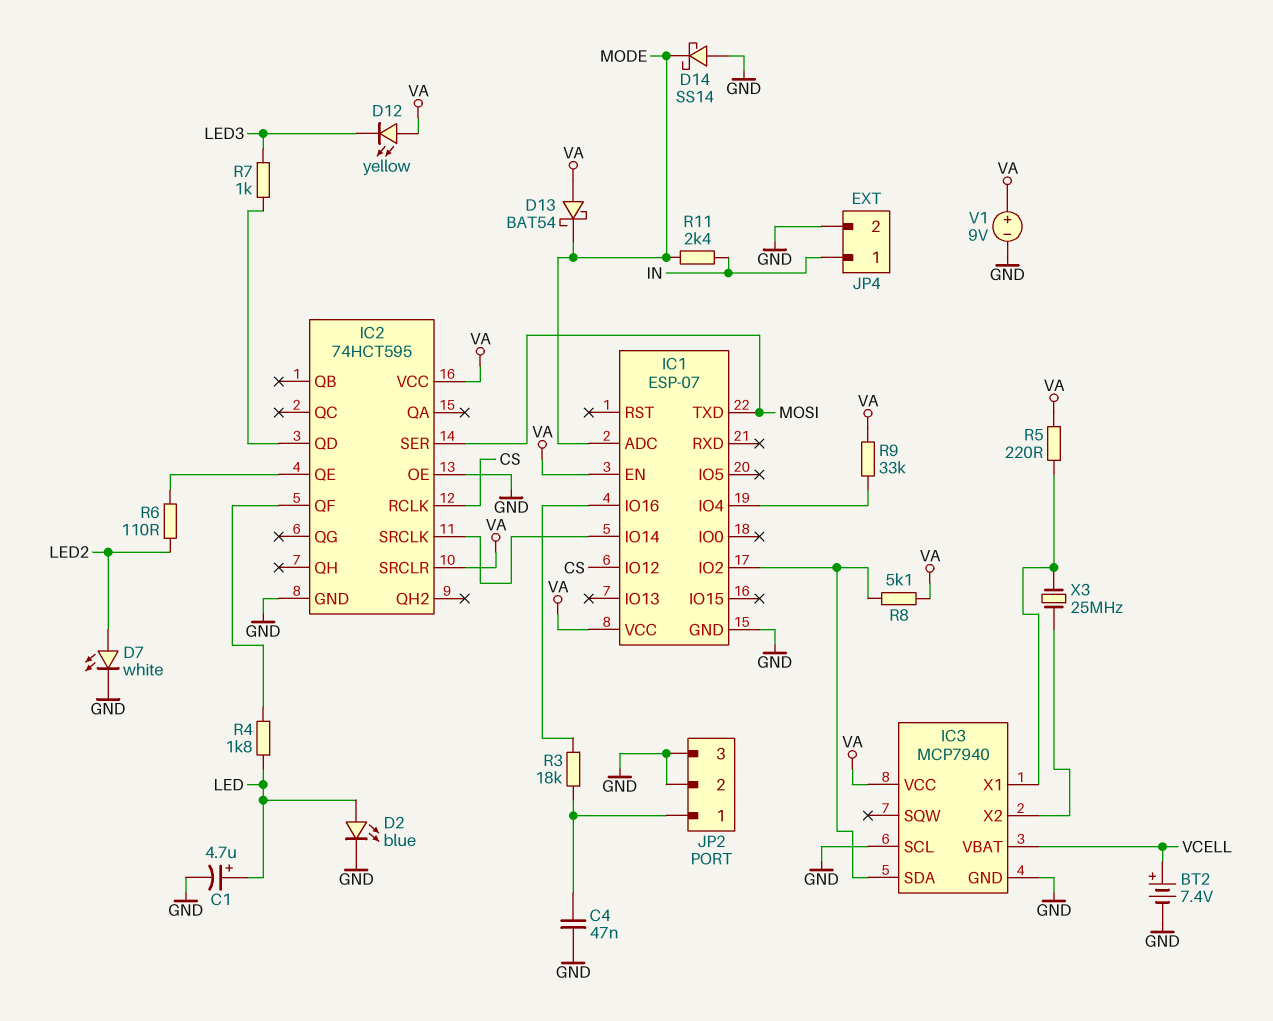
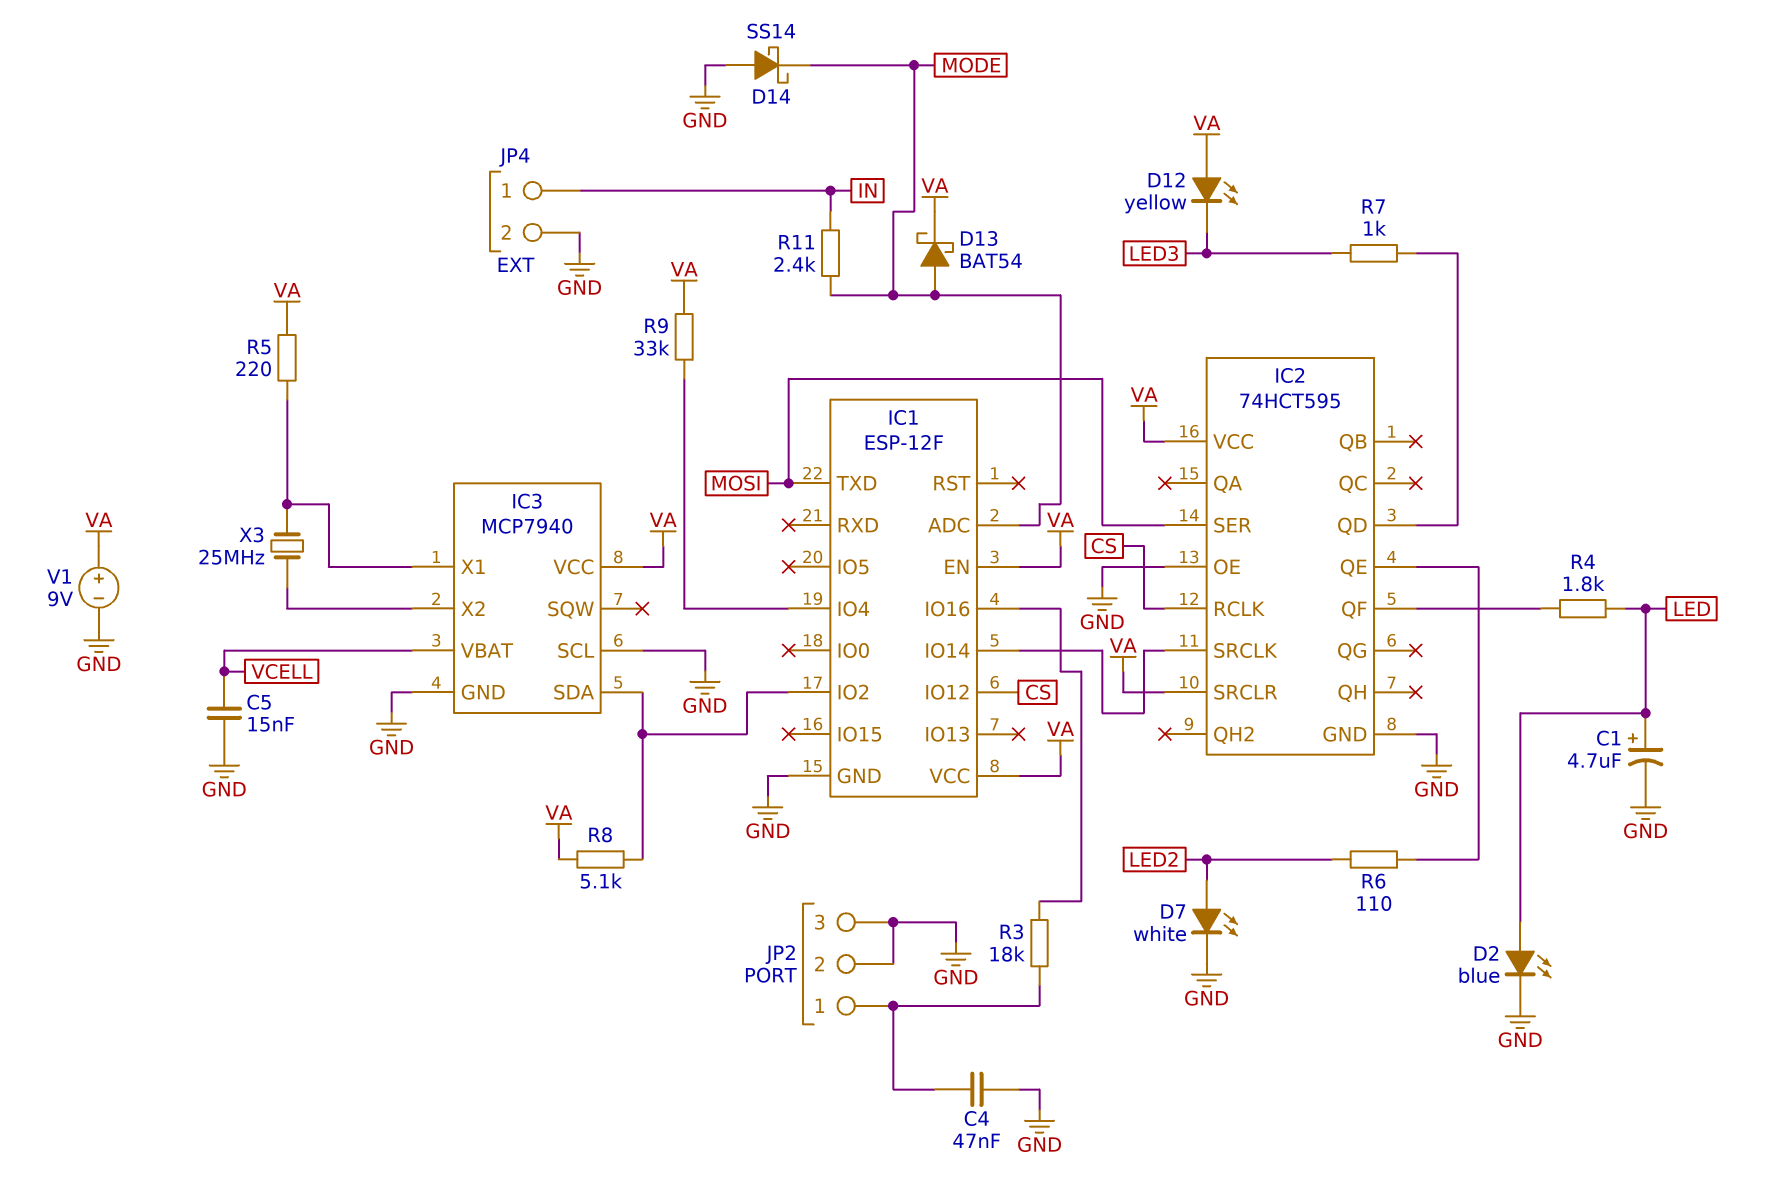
BT2: 7.4V (plus VCELL, minus GND) -> none
C5: none -> 15nF (GND, VCELL)
D13: schottky BAT54 (A VA, K MODE) -> schottky BAT54 (A MODE, K VA)
IC1: ESP-07 -> ESP-12F

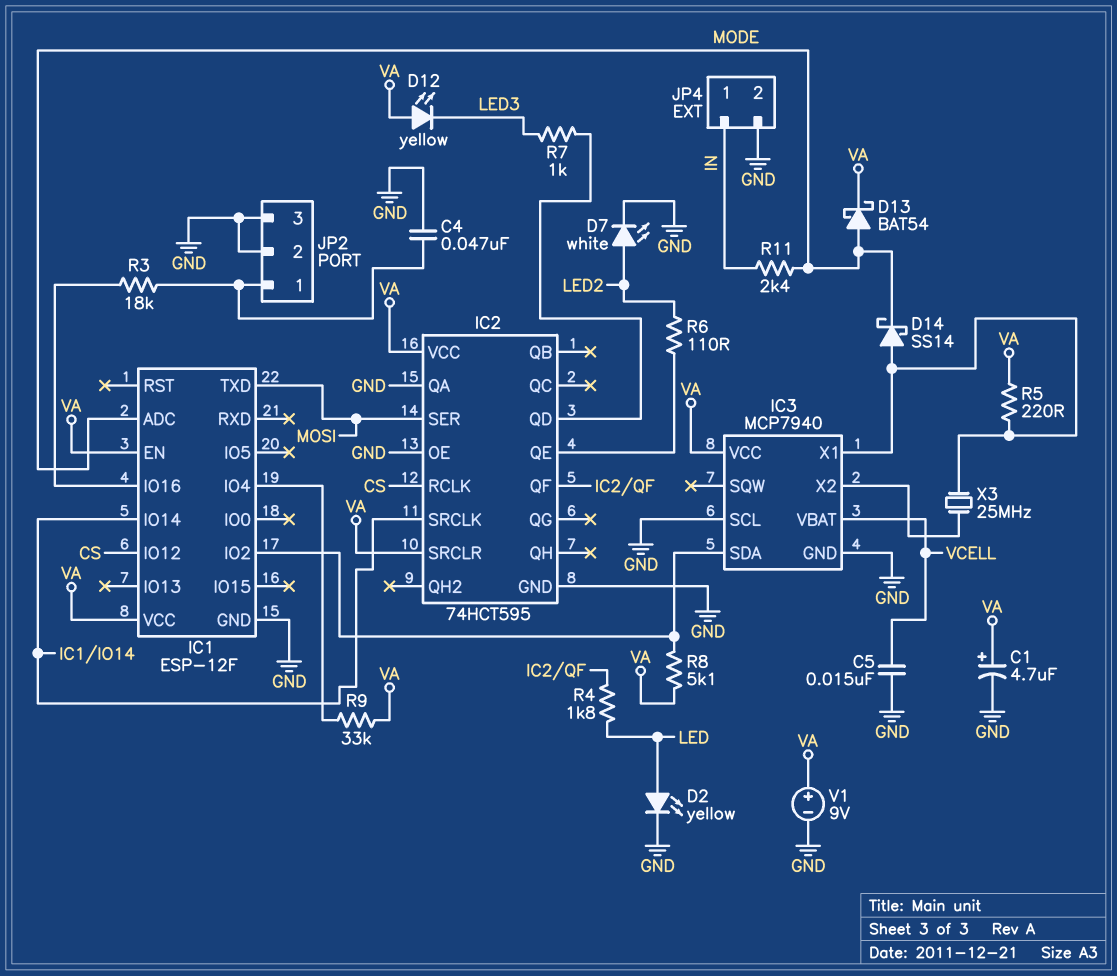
C1: 4.7uF (plus LED, minus GND) -> 4.7uF (plus VA, minus GND)
D2: LED blue (A LED, K GND) -> LED yellow (A LED, K GND)
D14: schottky SS14 (A GND, K MODE) -> schottky SS14 (A IC3/X1, K MODE)
IC2 pin QA: none -> GND

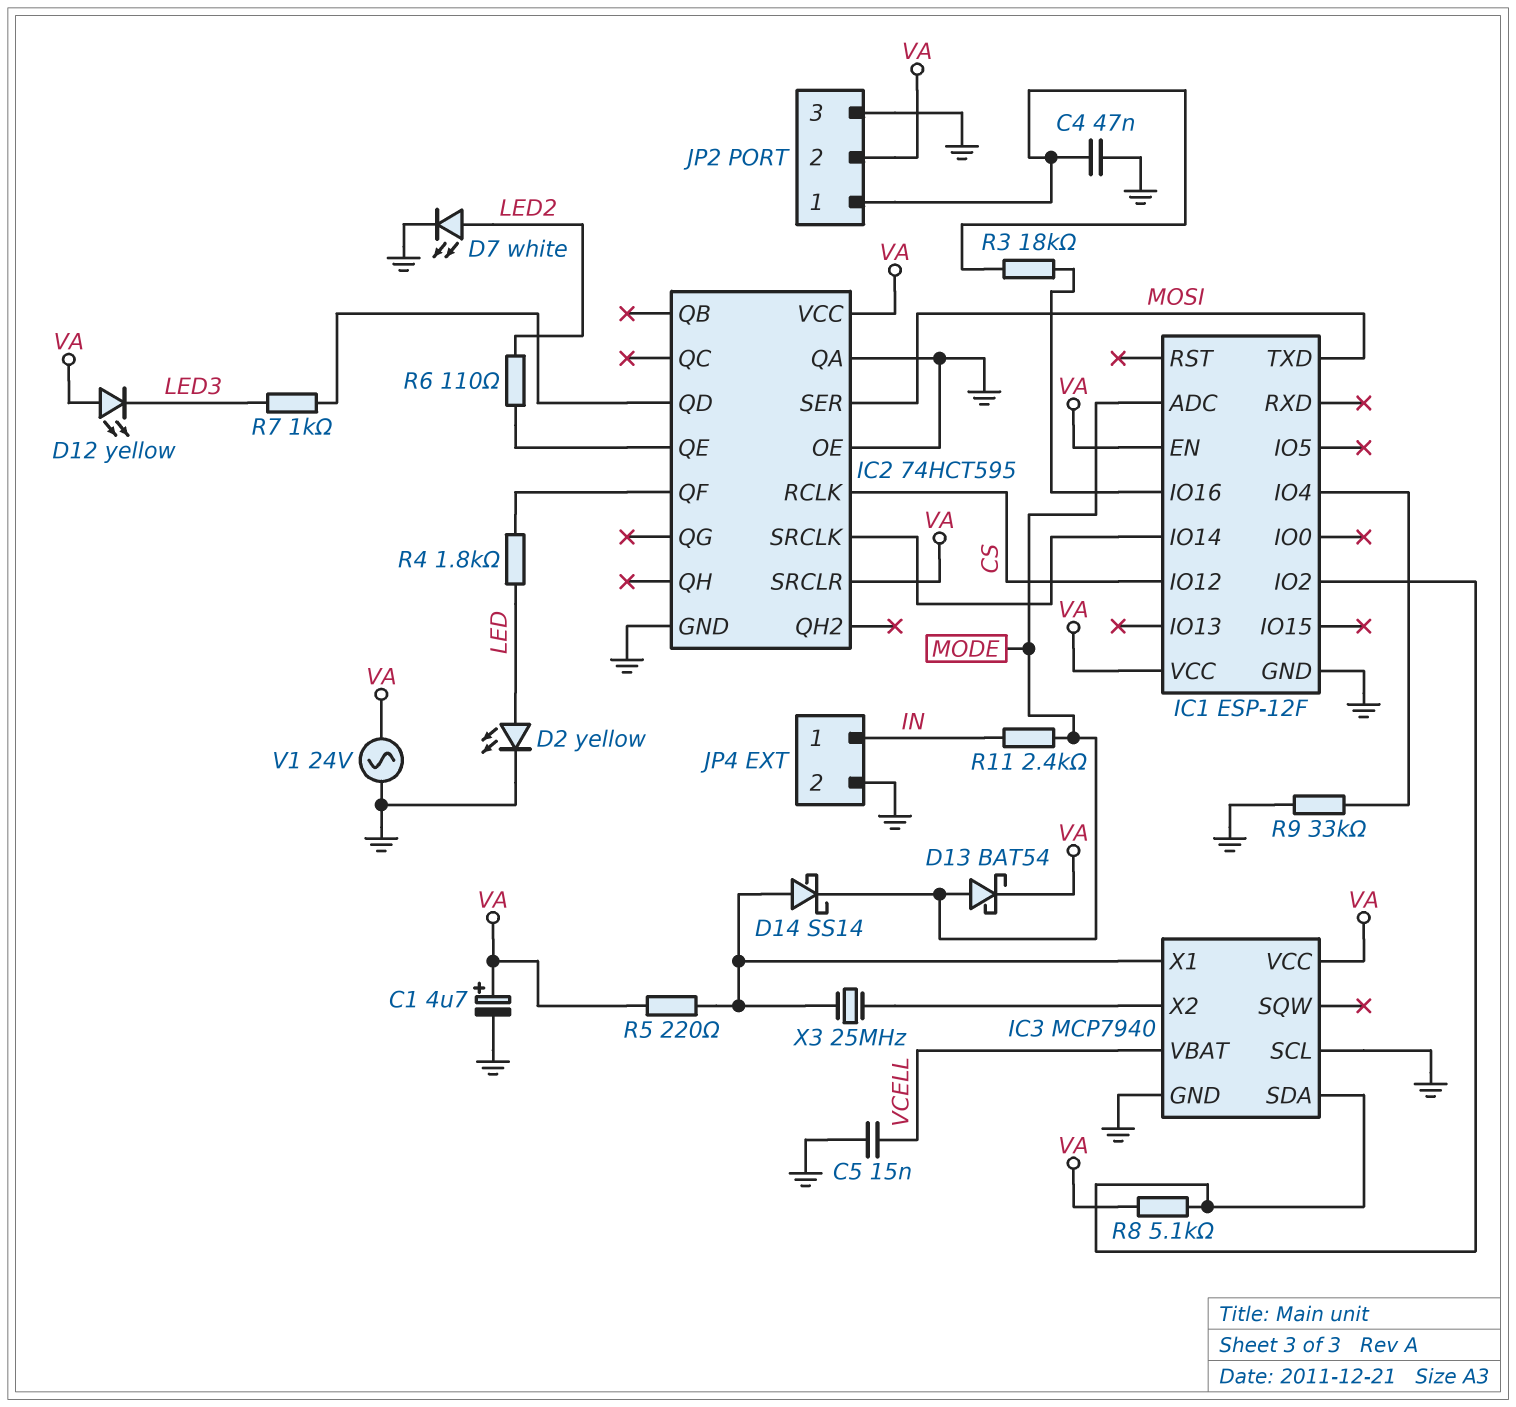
JP2 pin 2: GND -> VA
R9: 33k (IC1/IO4, VA) -> 33k (GND, IC1/IO4)
V1: 9V (plus VA, minus GND) -> AC 24V (GND, VA)

